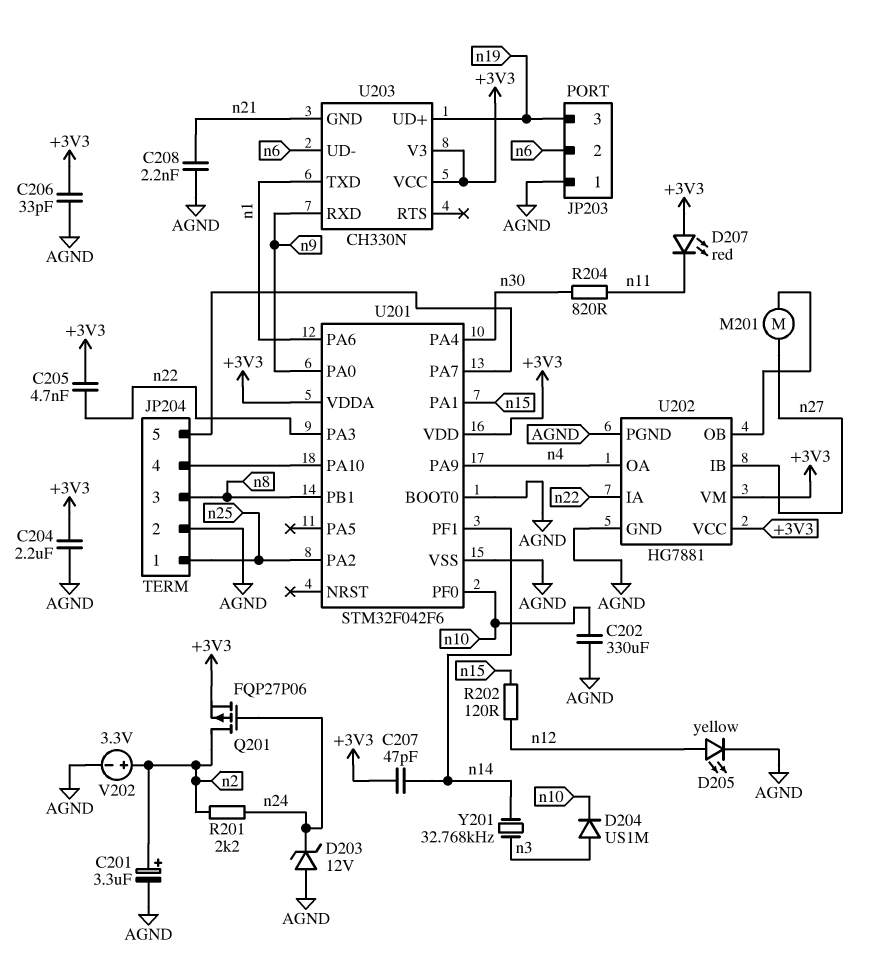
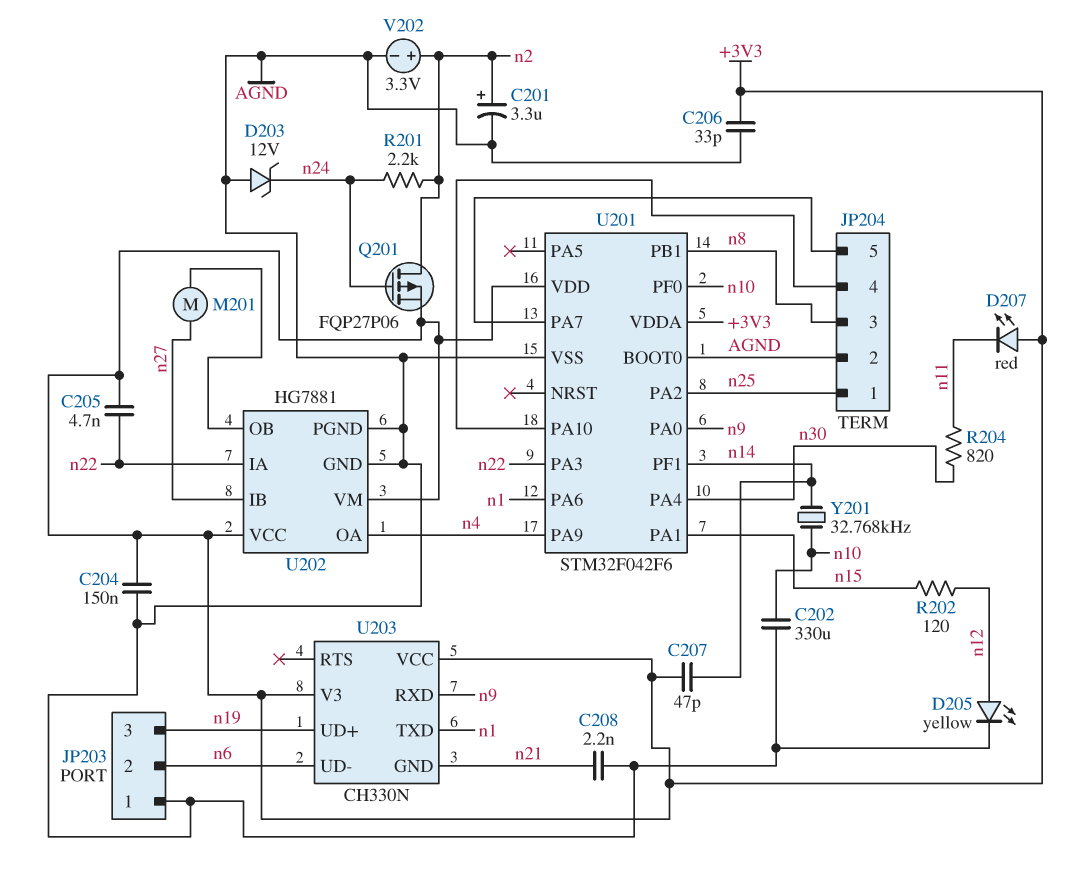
C204: 2.2uF (+3V3, AGND) -> 150nF (+3V3, AGND)
D204: diode US1M (A n3, K n10) -> none
Y201: 32.768kHz (n3, n14) -> 32.768kHz (n10, n14)

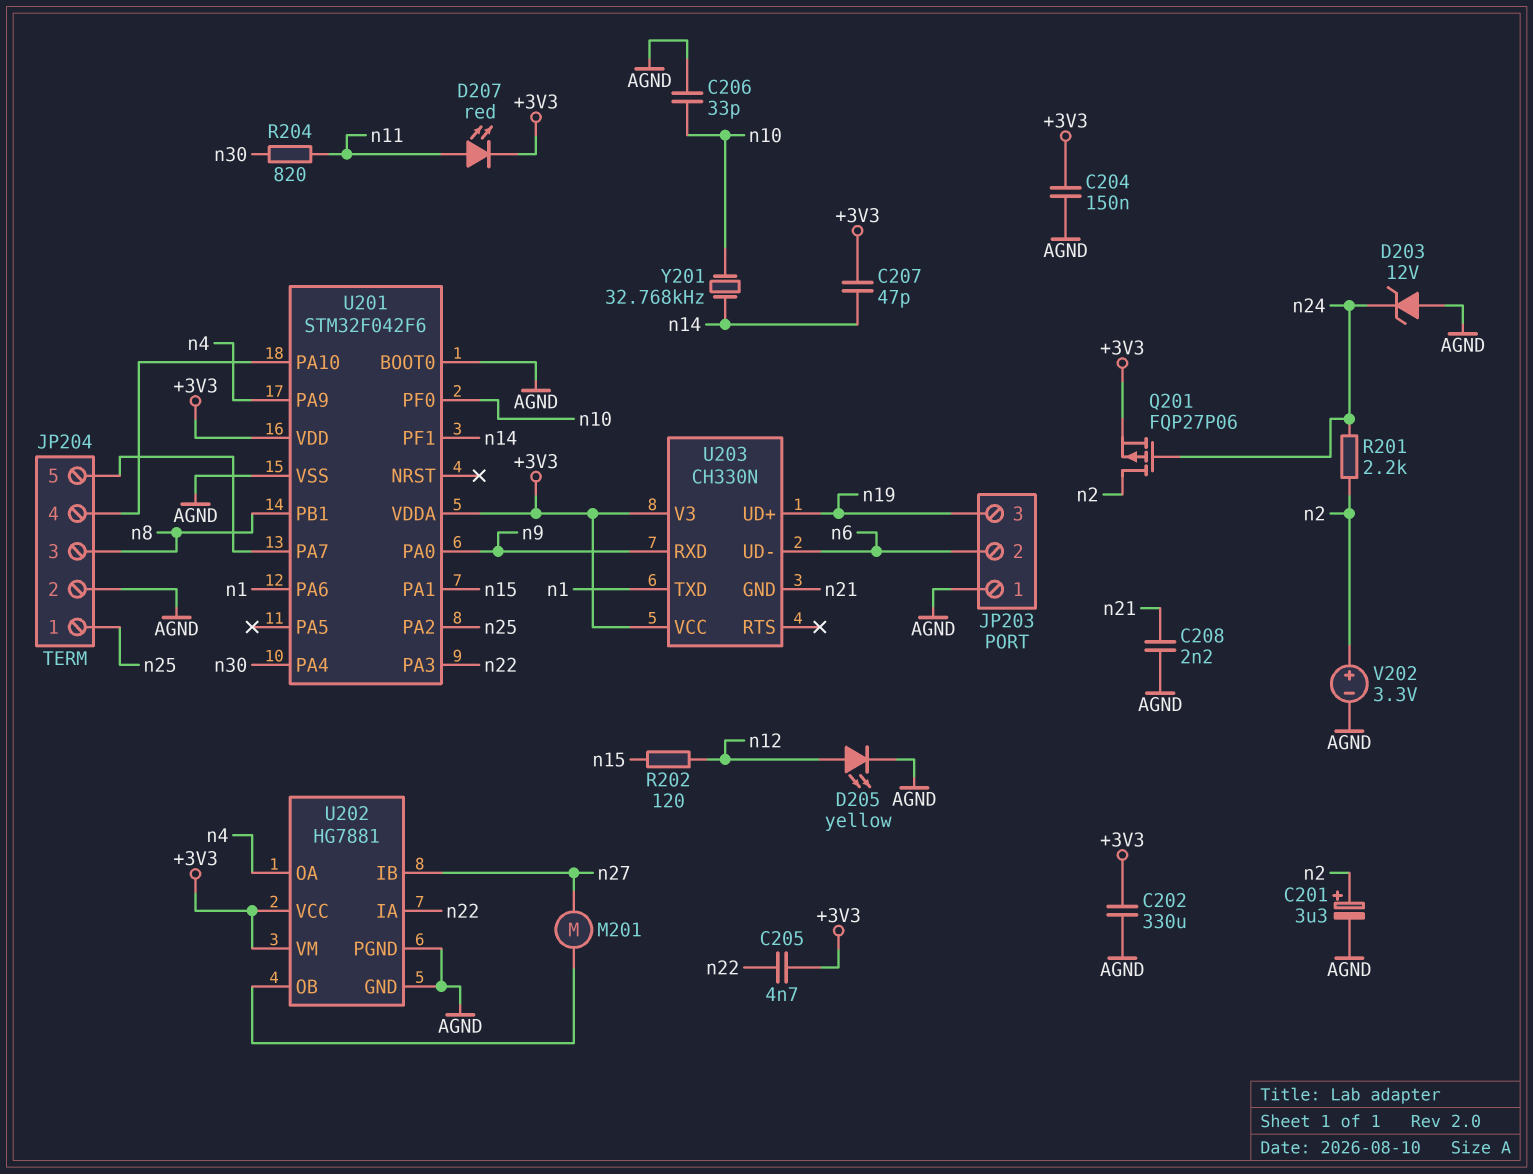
C202: 330uF (AGND, n10) -> 330uF (+3V3, AGND)
C206: 33pF (+3V3, AGND) -> 33pF (AGND, n10)
D207: LED red (A +3V3, K n11) -> LED red (A n11, K +3V3)

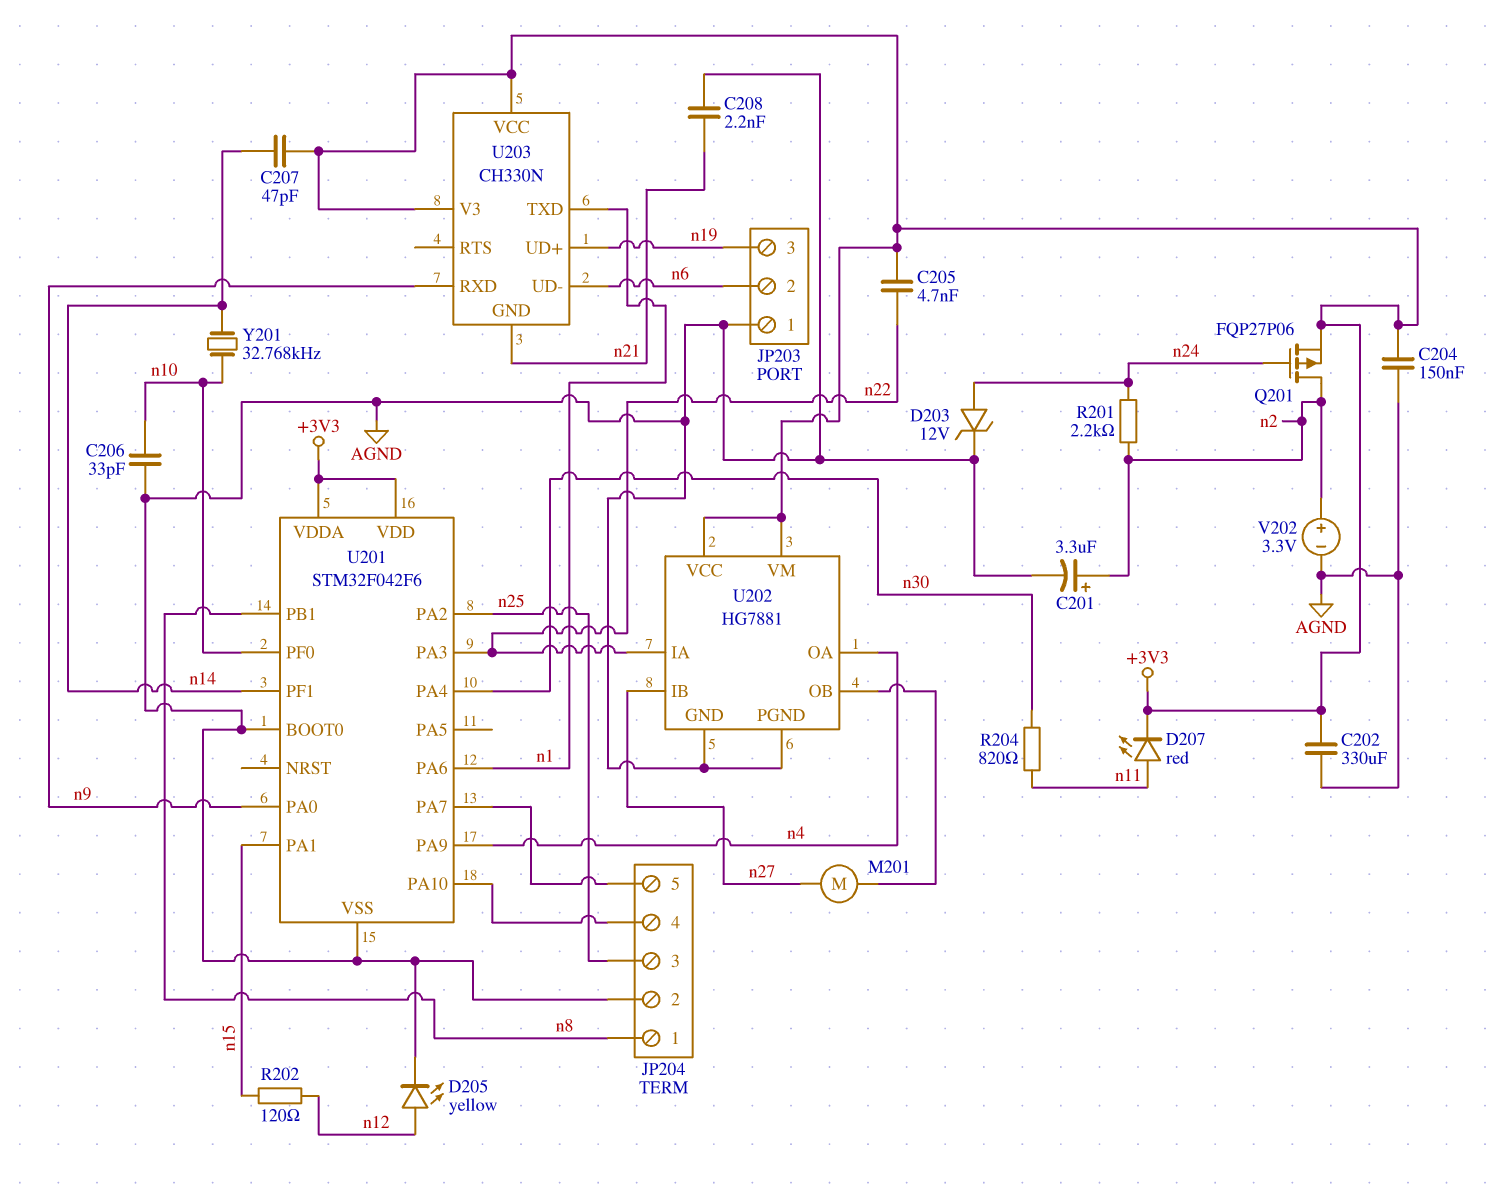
D203: zener 12V (A AGND, K n24) -> zener 12V (A n24, K AGND)
JP204 pin 1: n25 -> n8
JP204 pin 3: n8 -> n25

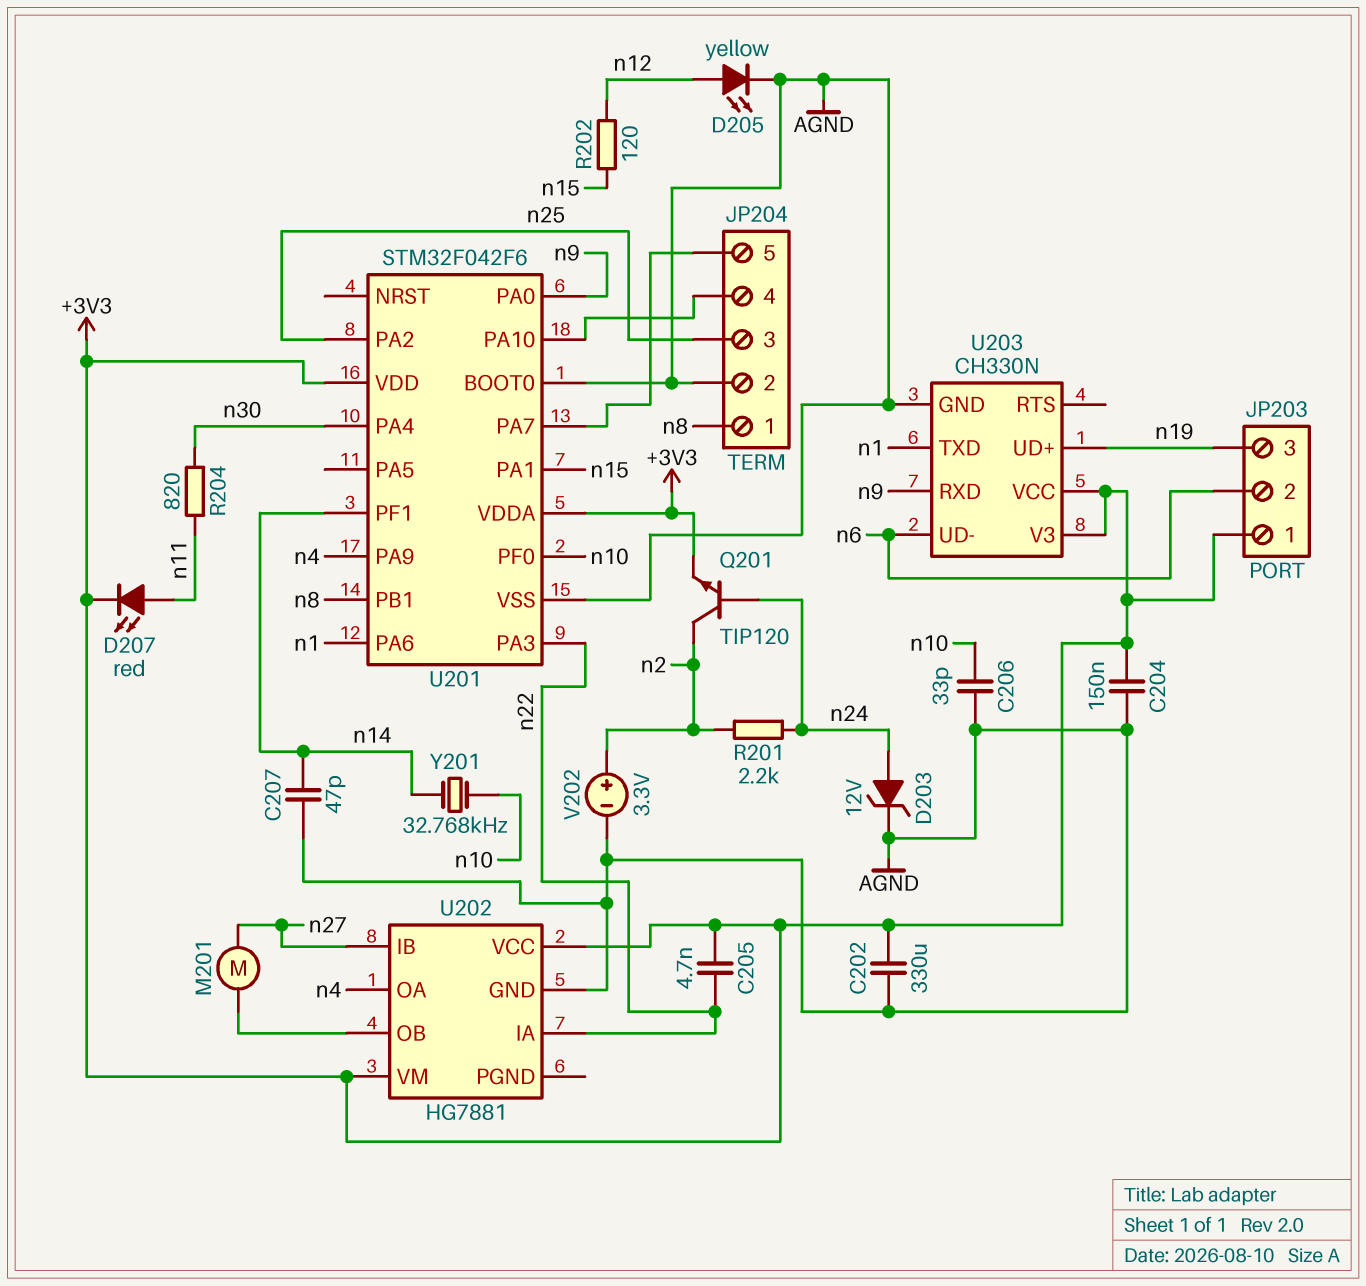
C201: 3.3uF (plus n2, minus AGND) -> none
C207: 47pF (+3V3, n14) -> 47pF (AGND, n14)
C208: 2.2nF (AGND, n21) -> none
JP203 pin 1: AGND -> +3V3
Q201: PMOS FQP27P06 (G n24, D n2, S +3V3) -> NPN TIP120 (B n24, C n2, E +3V3)
U202 pin PGND: AGND -> none
U203 pin GND: n21 -> AGND

